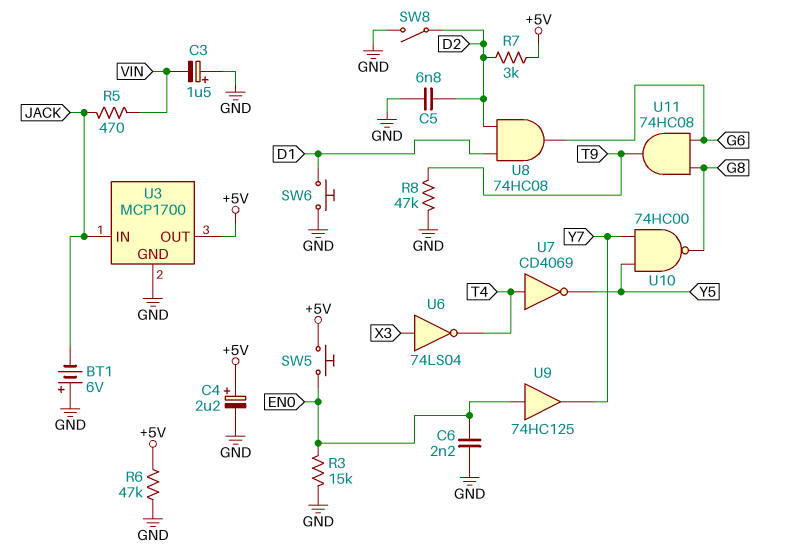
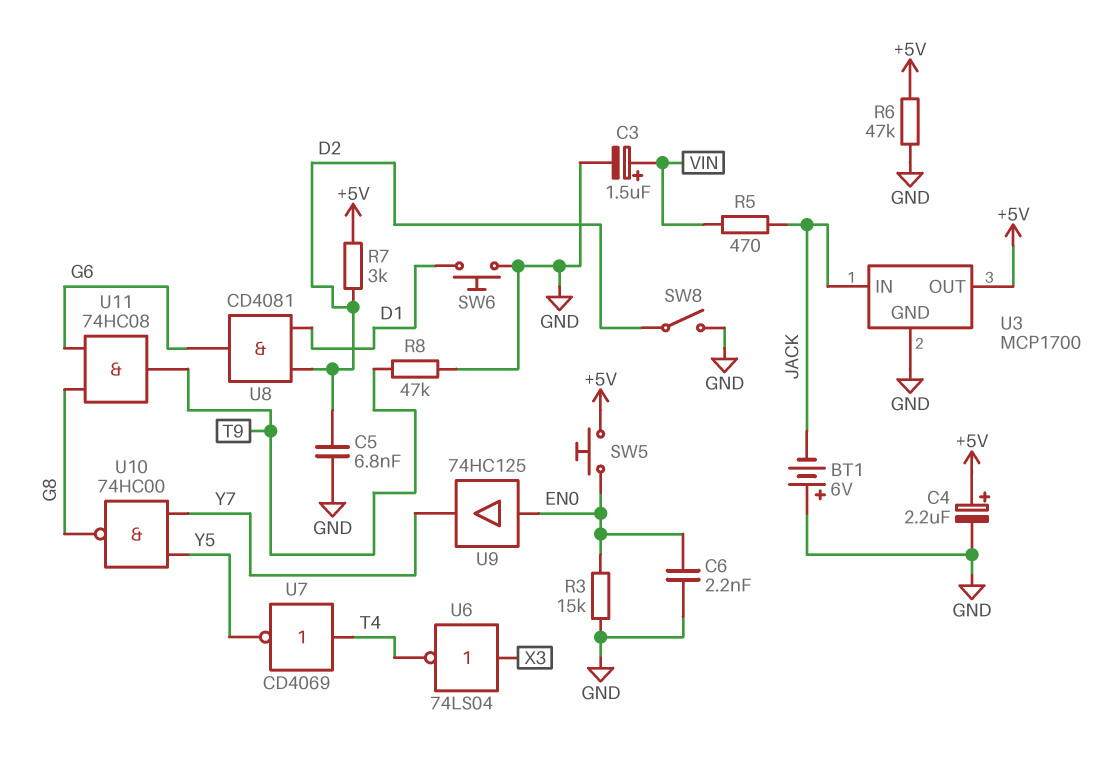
C3: 1.5uF (plus GND, minus VIN) -> 1.5uF (plus VIN, minus GND)
U8: AND 74HC08 (in D1, in D2, out G6) -> AND CD4081 (in D1, in D2, out G6)

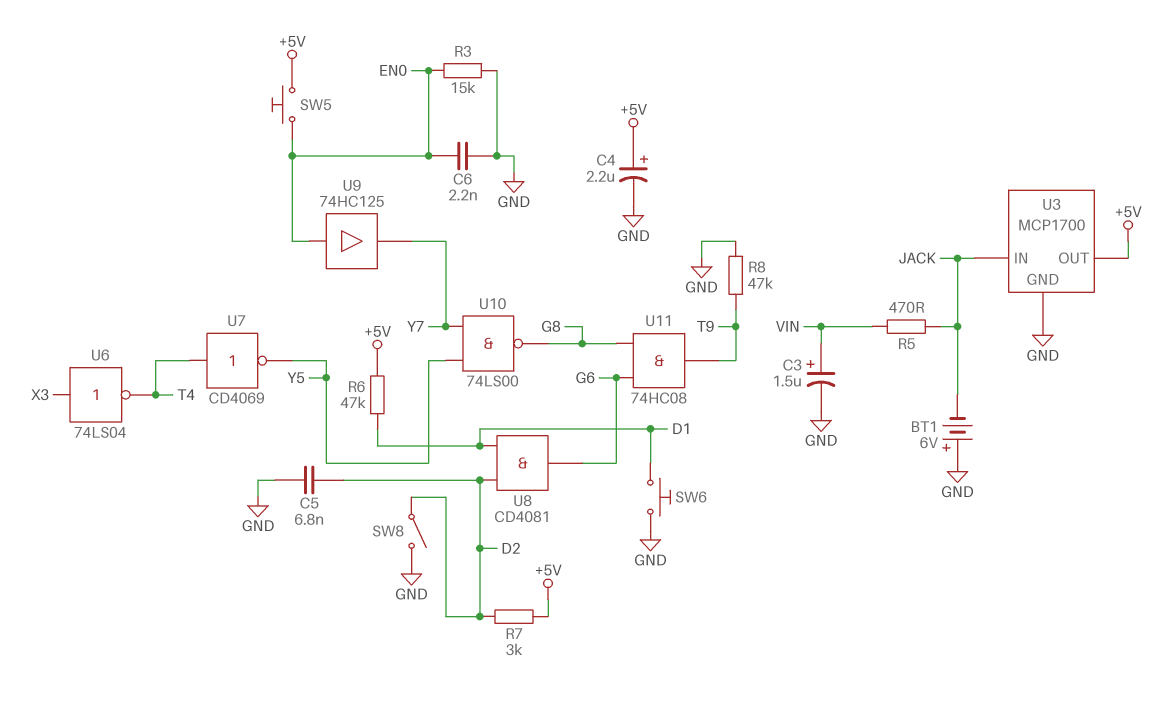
R6: 47k (+5V, GND) -> 47k (+5V, D1)
U10: NAND 74HC00 (in Y5, in Y7, out G8) -> NAND 74LS00 (in Y5, in Y7, out G8)

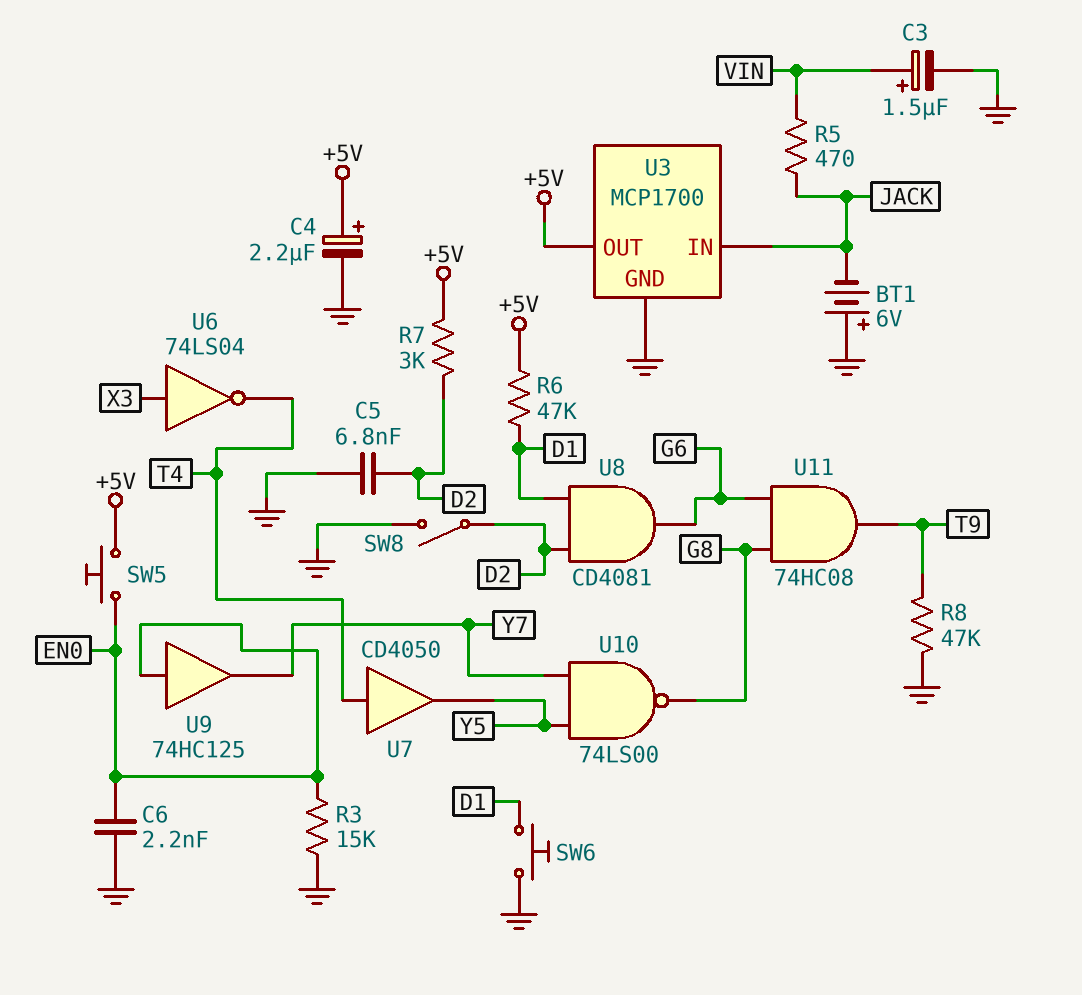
U7: NOT CD4069 (in T4, out Y5) -> buffer CD4050 (in T4, out Y5)

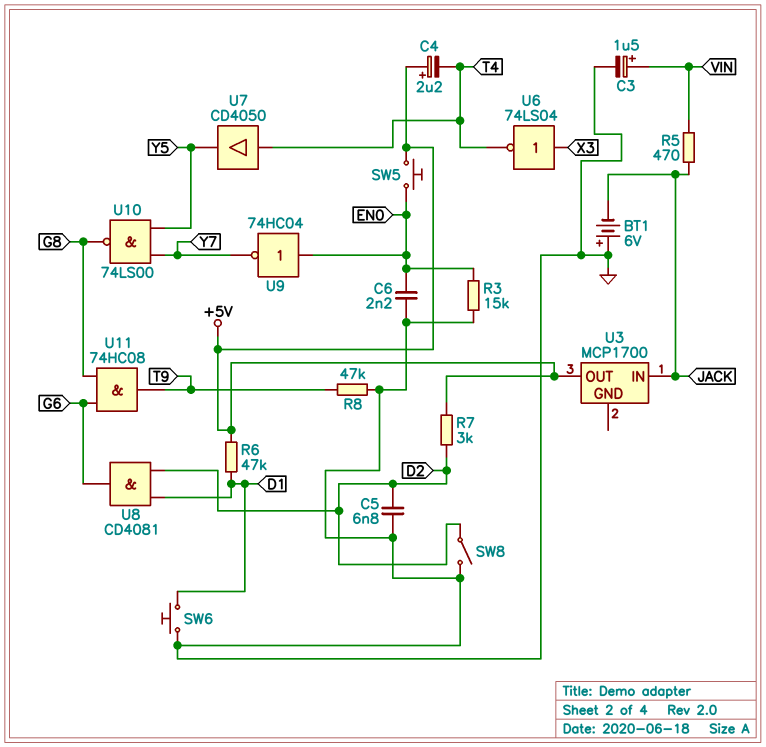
C4: 2.2uF (plus +5V, minus GND) -> 2.2uF (plus +5V, minus T4)
U3 pin GND: GND -> none
U9: buffer 74HC125 (in EN0, out Y7) -> NOT 74HC04 (in EN0, out Y7)

